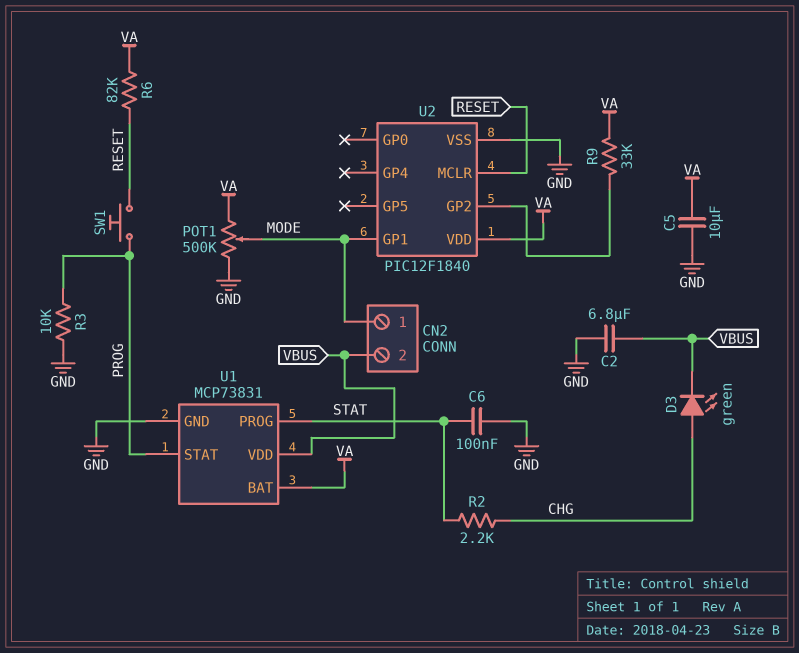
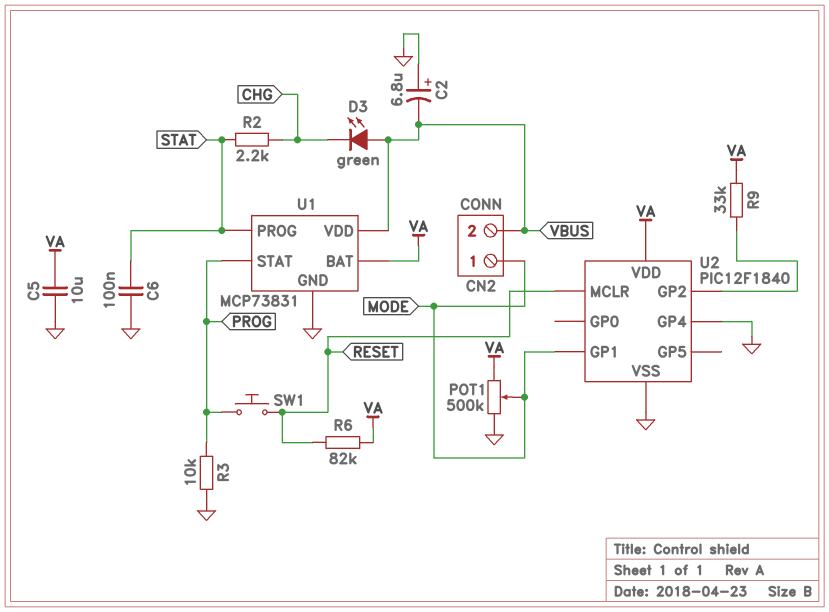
C2: 6.8uF (GND, VBUS) -> 6.8uF (plus GND, minus VBUS)
D3: LED green (A CHG, K VBUS) -> LED green (A VBUS, K CHG)
U2 pin GP4: none -> GND

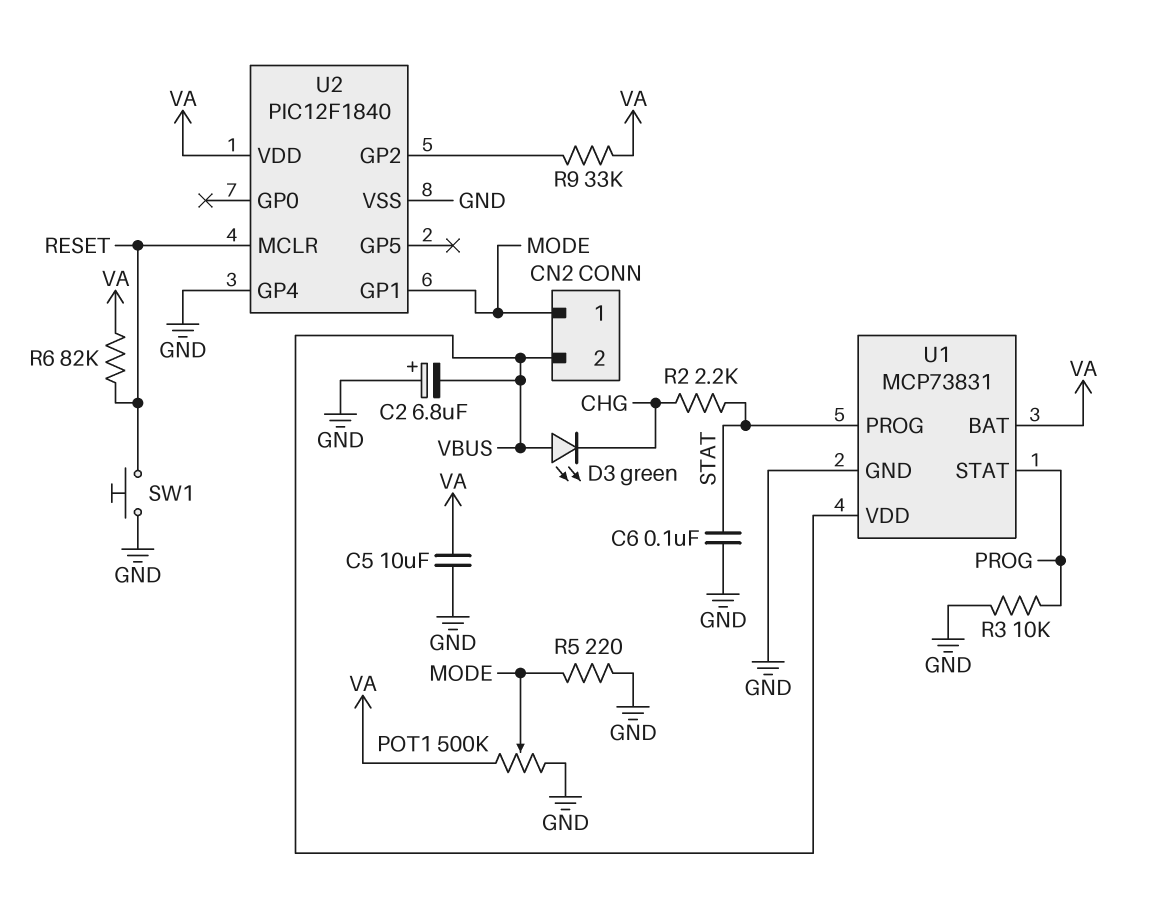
R5: none -> 220 (GND, MODE)
SW1: button (PROG, RESET) -> button (GND, RESET)

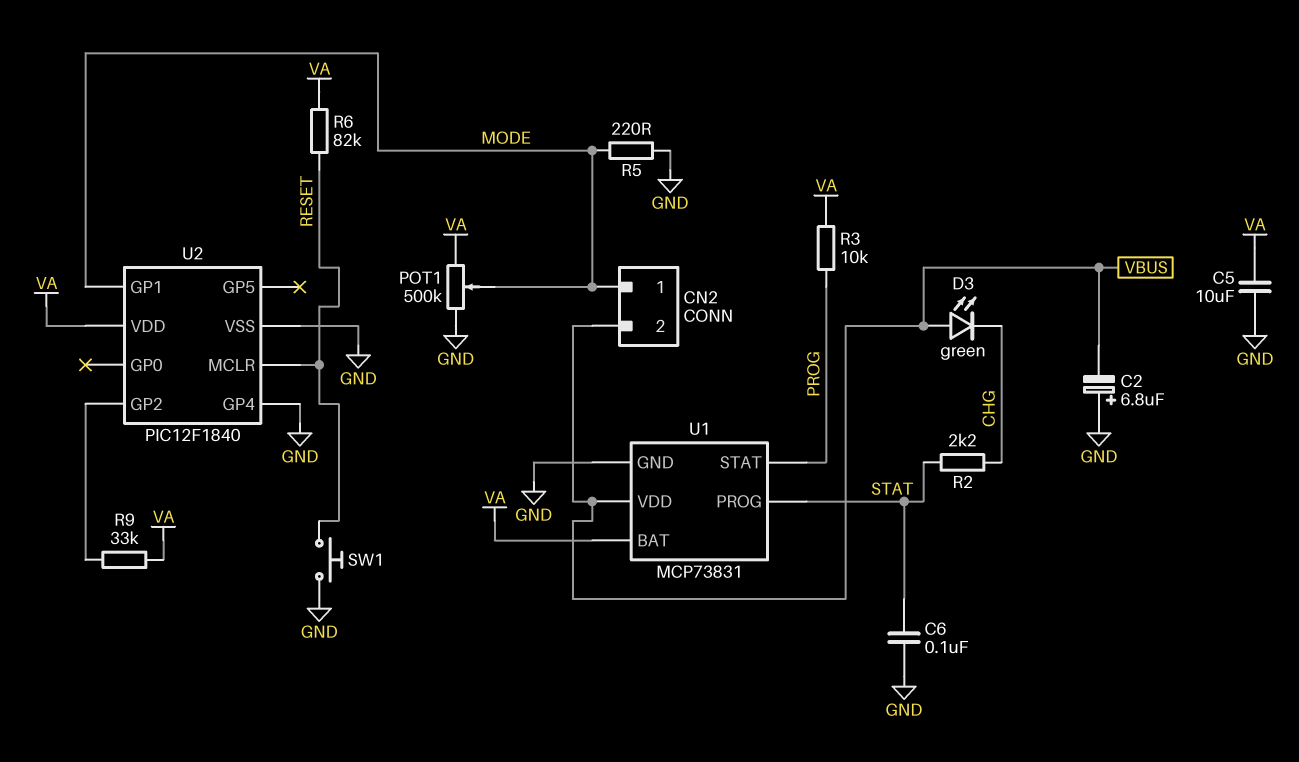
R3: 10k (GND, PROG) -> 10k (PROG, VA)

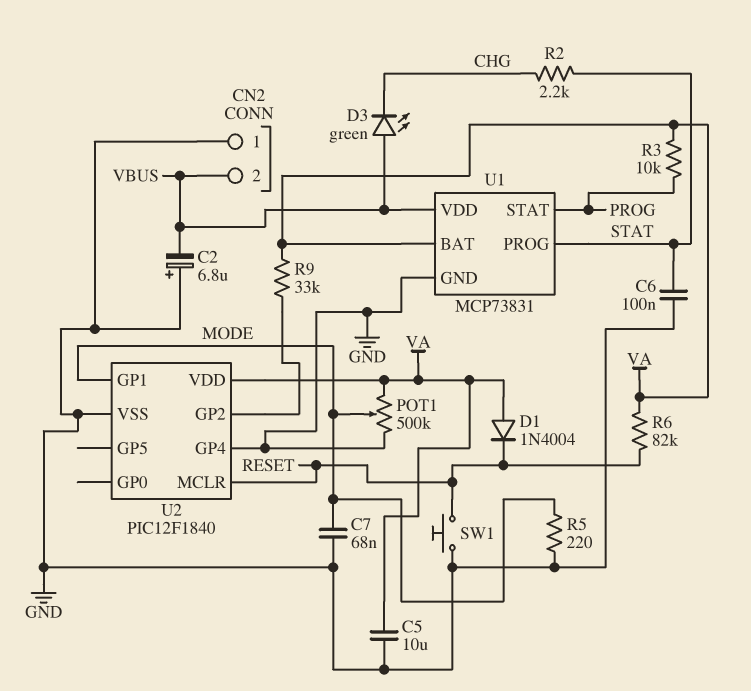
C7: none -> 68nF (GND, MODE)
CN2 pin 1: MODE -> GND
D1: none -> diode 1N4004 (A VA, K RESET)

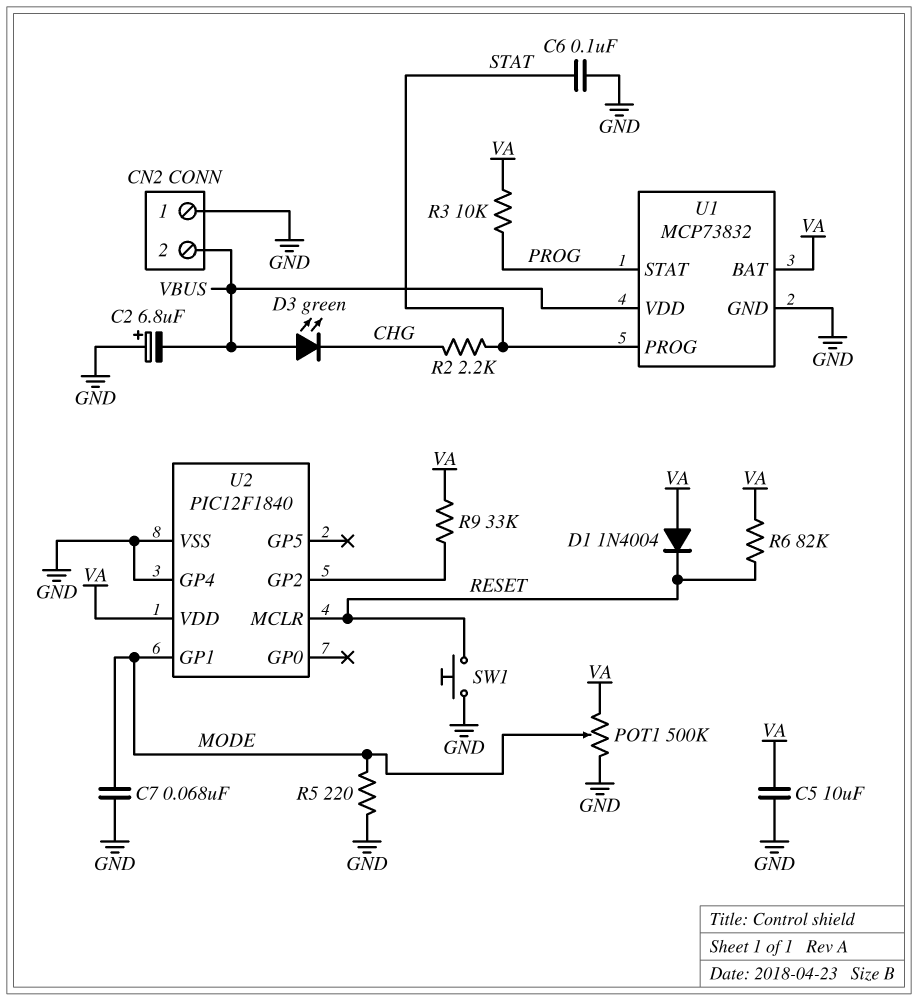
U1: MCP73831 -> MCP73832

